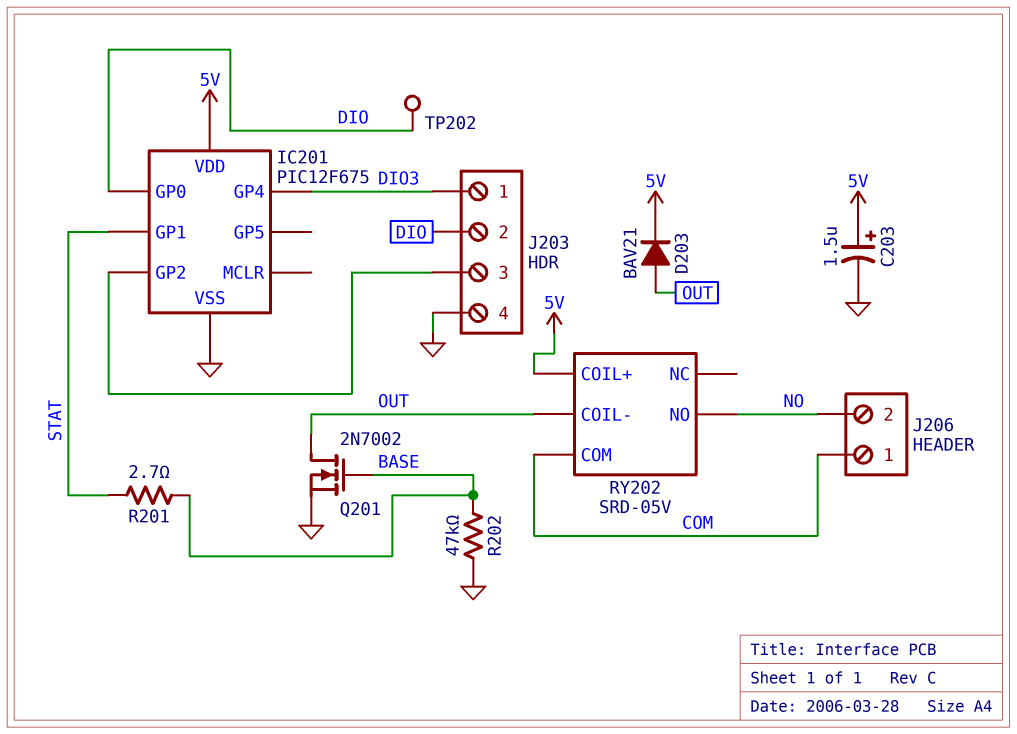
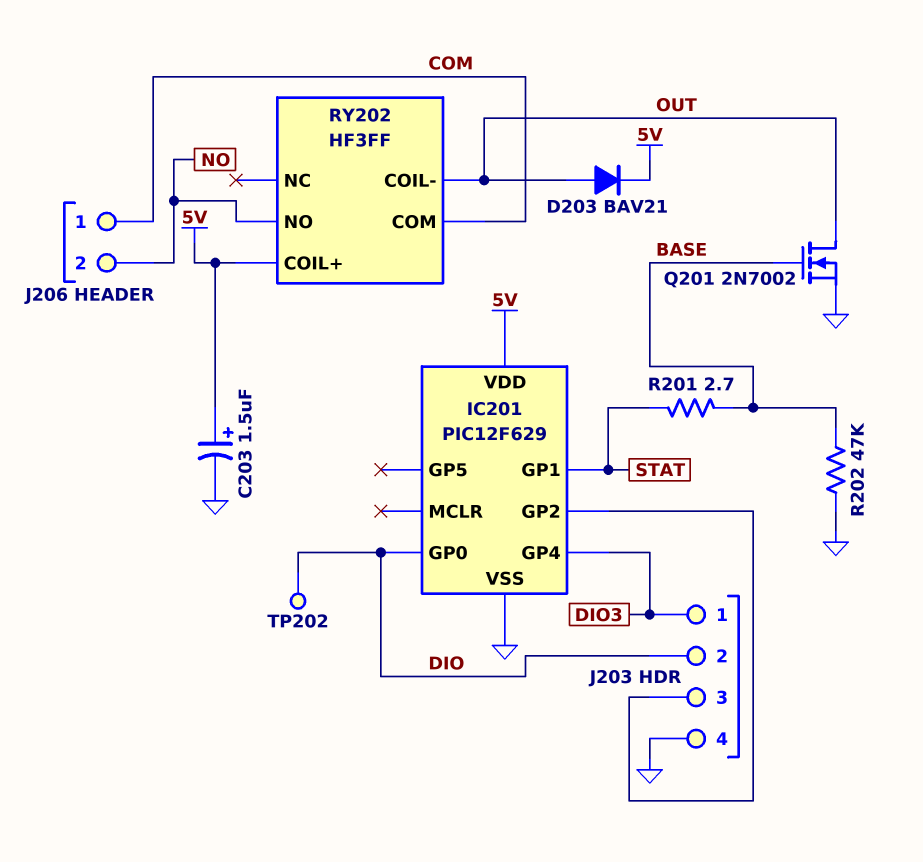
IC201: PIC12F675 -> PIC12F629
RY202: SRD-05V -> HF3FF

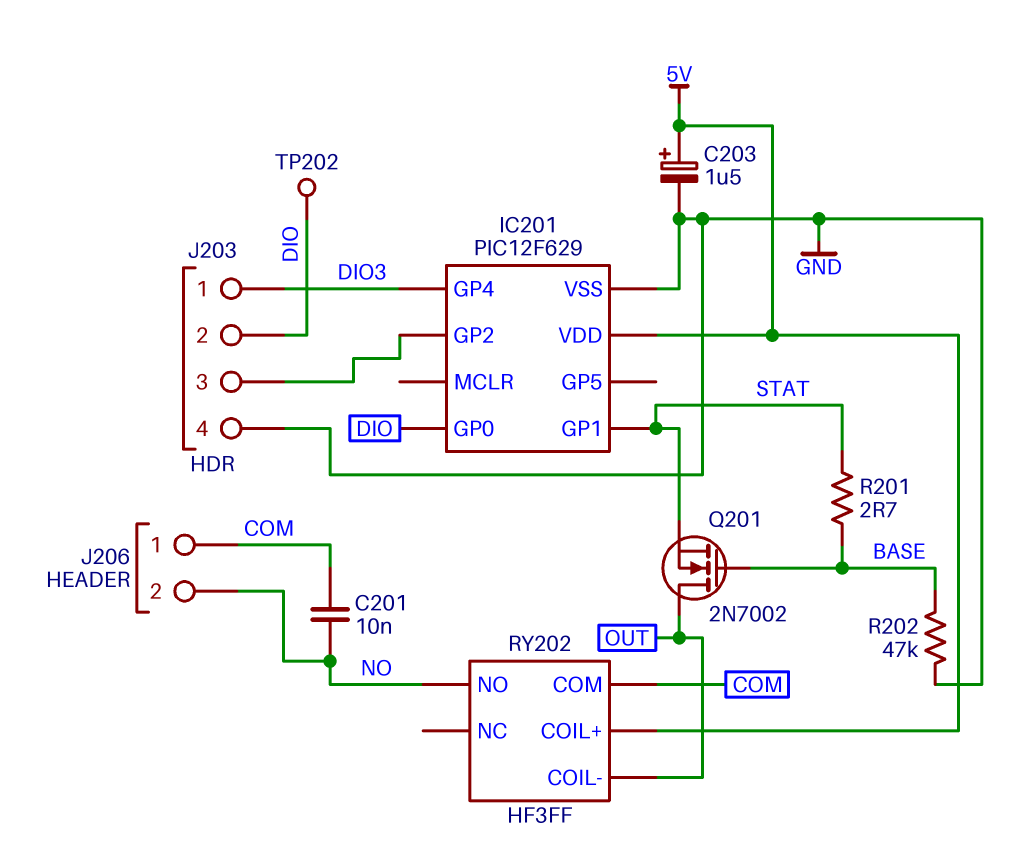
C201: none -> 10nF (COM, NO)
D203: diode BAV21 (A OUT, K 5V) -> none
Q201: NMOS 2N7002 (G BASE, D OUT, S GND) -> NMOS 2N7002 (G BASE, D OUT, S STAT)

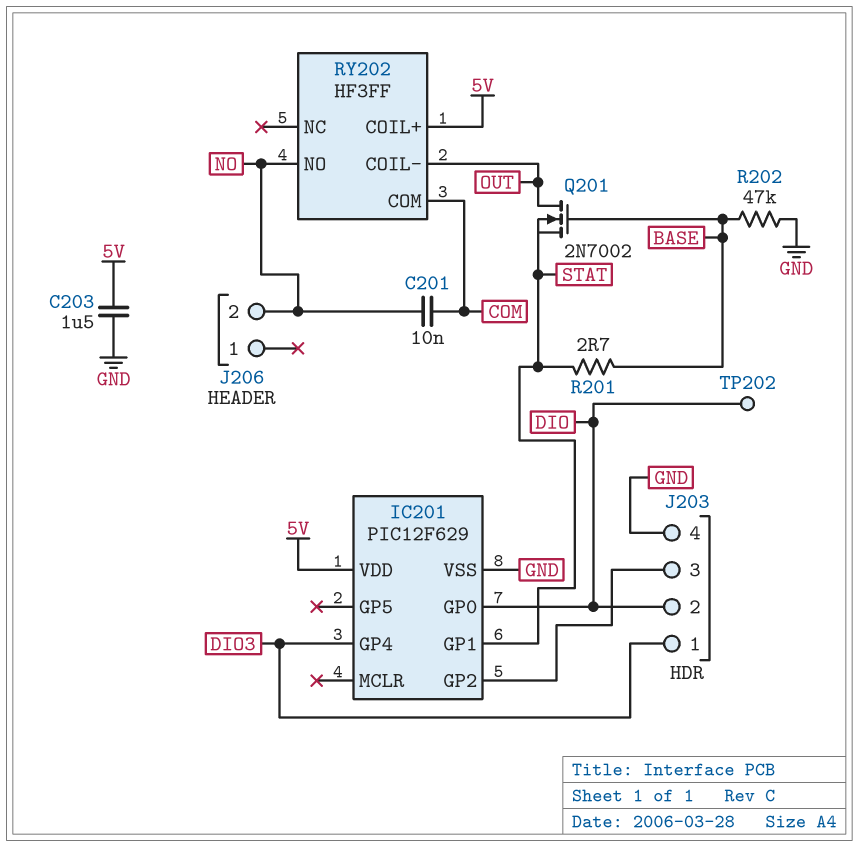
C203: 1.5uF (plus 5V, minus GND) -> 1.5uF (5V, GND)
J206 pin 1: COM -> none

